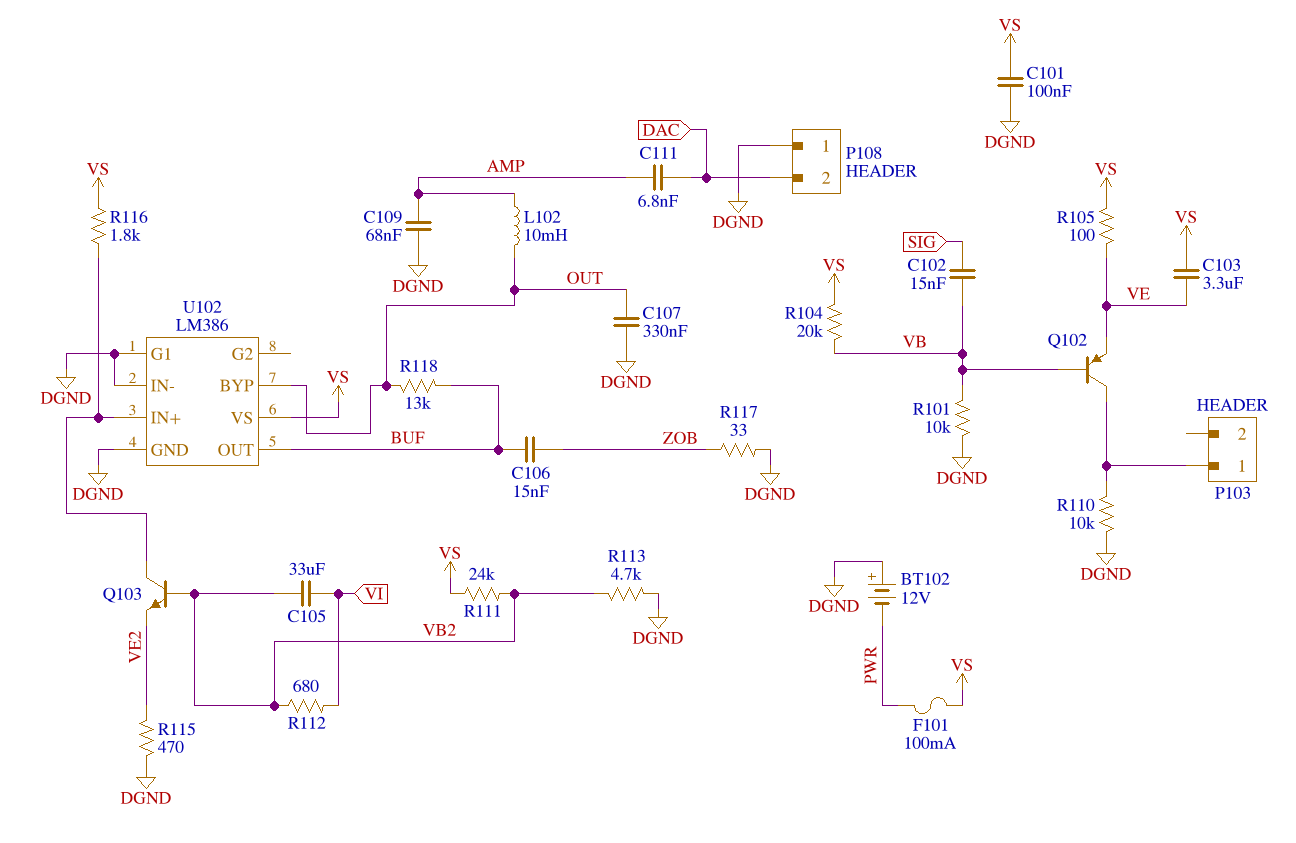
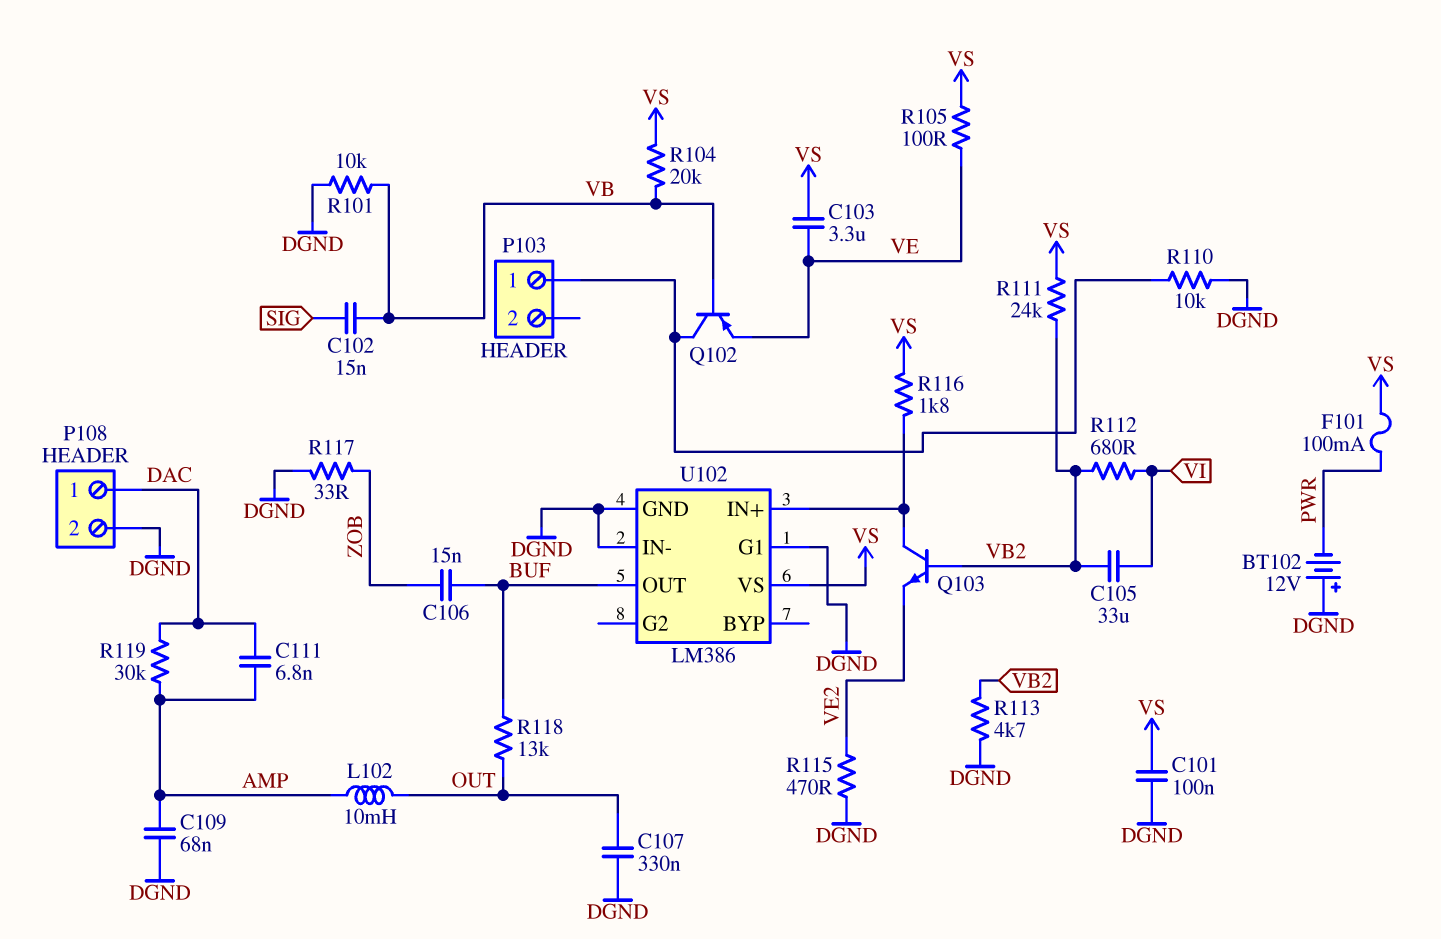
P108 pin 1: DGND -> DAC
P108 pin 2: DAC -> DGND
R119: none -> 30k (AMP, DAC)
U102 pin BYP: OUT -> none

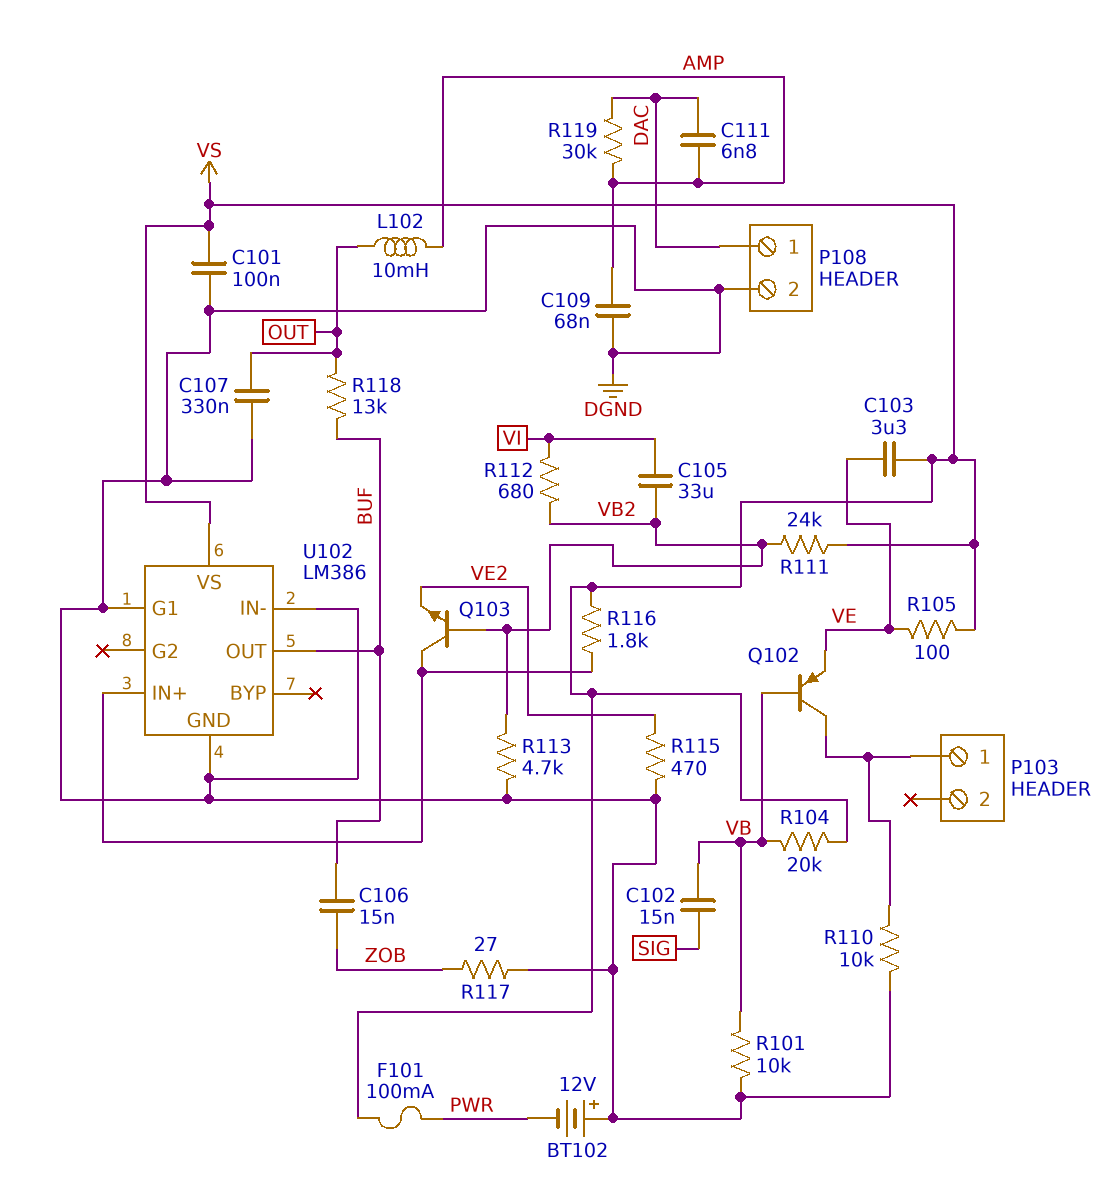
R117: 33 (DGND, ZOB) -> 27 (DGND, ZOB)

